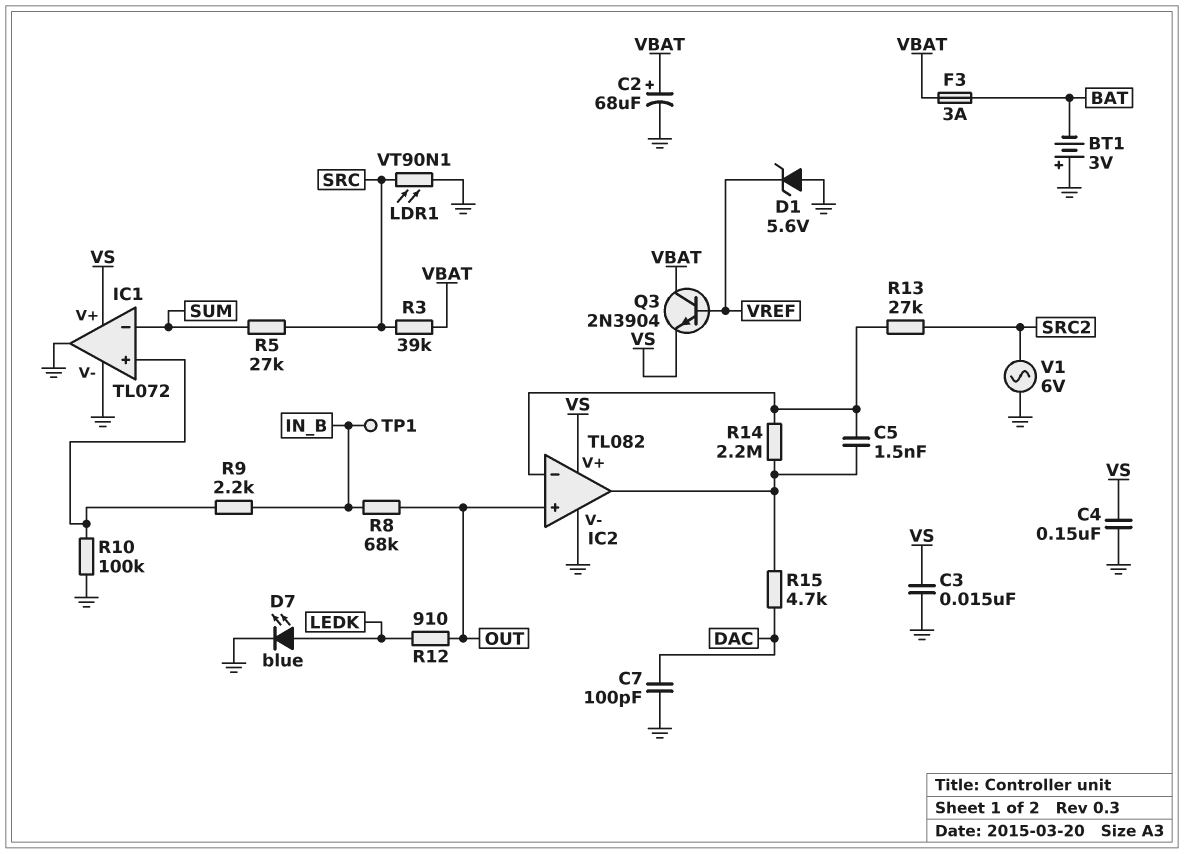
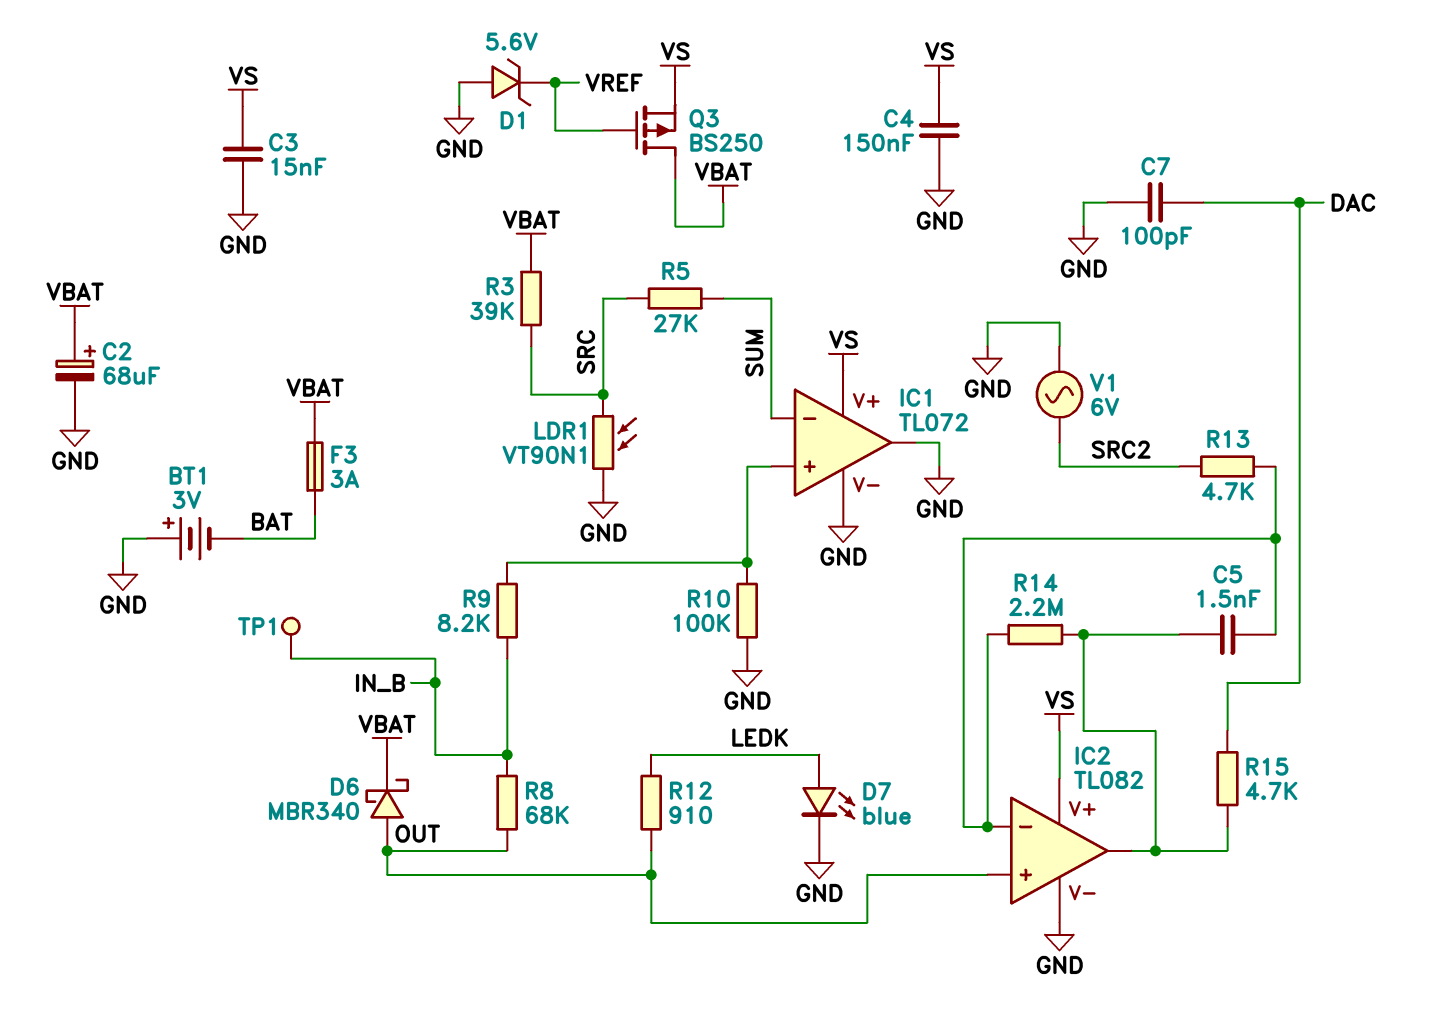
D6: none -> schottky MBR340 (A OUT, K VBAT)
Q3: NPN 2N3904 (B VREF, C VBAT, E VS) -> PMOS BS250 (G VREF, D VBAT, S VS)
R9: 2.2k (IC1/in+, IN_B) -> 8.2k (IC1/in+, IN_B)
R13: 27k (IC2/in-, SRC2) -> 4.7k (IC2/in-, SRC2)

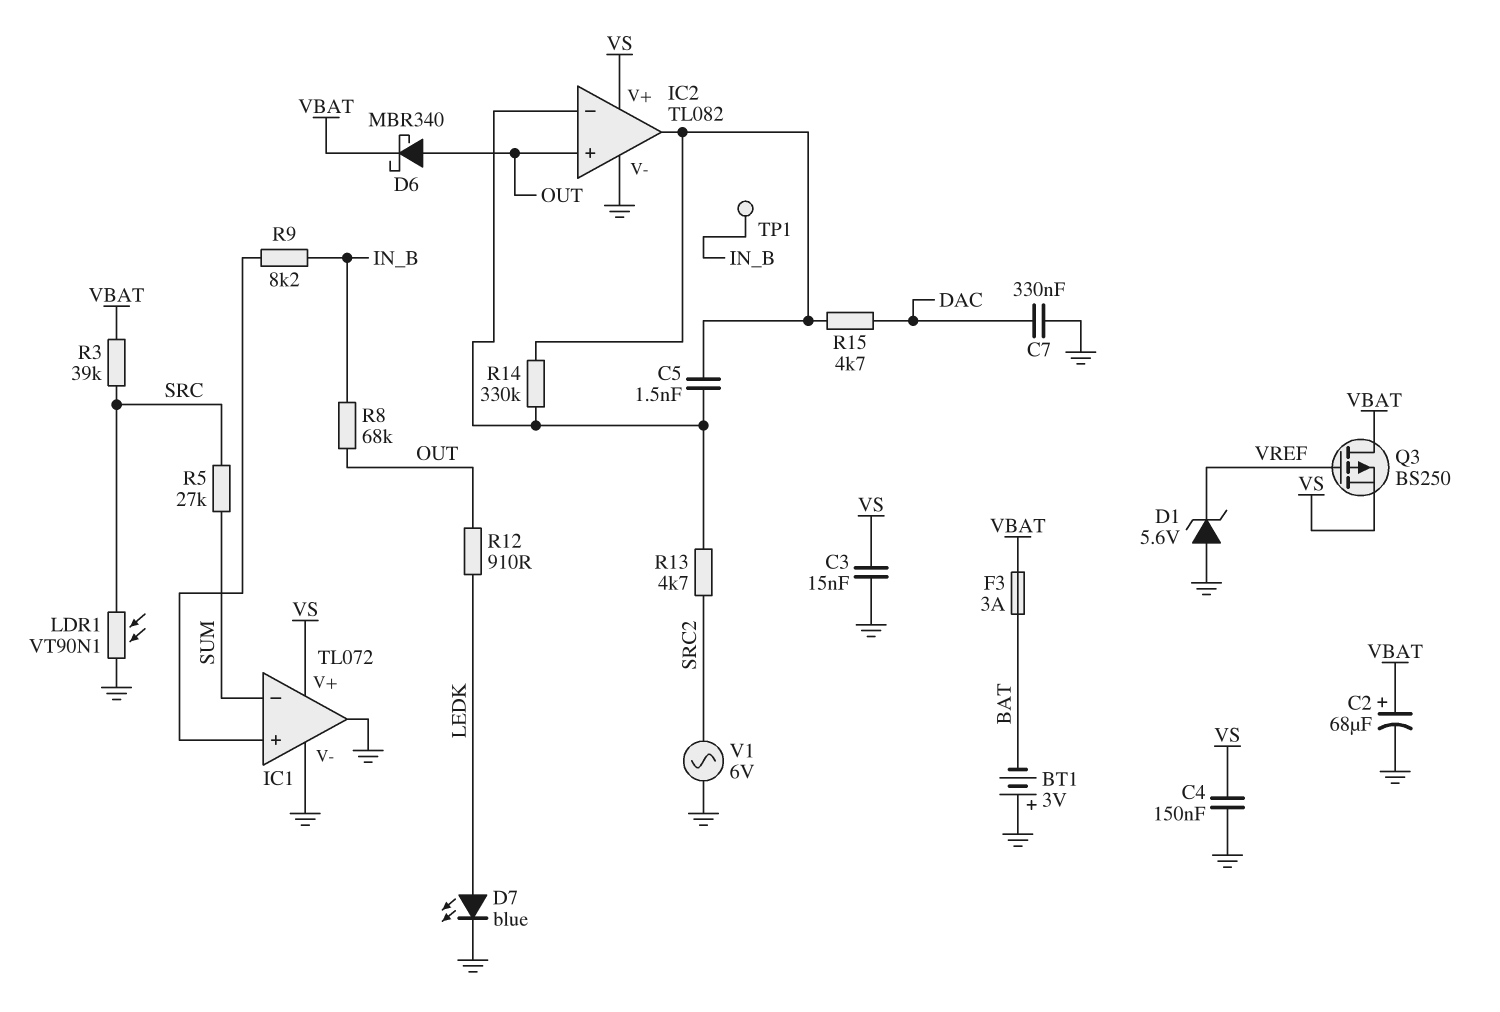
C7: 100pF (DAC, GND) -> 330nF (DAC, GND)
R10: 100k (GND, IC1/in+) -> none
R14: 2.2M (IC2/in-, IC2/out) -> 330k (IC2/in-, IC2/out)

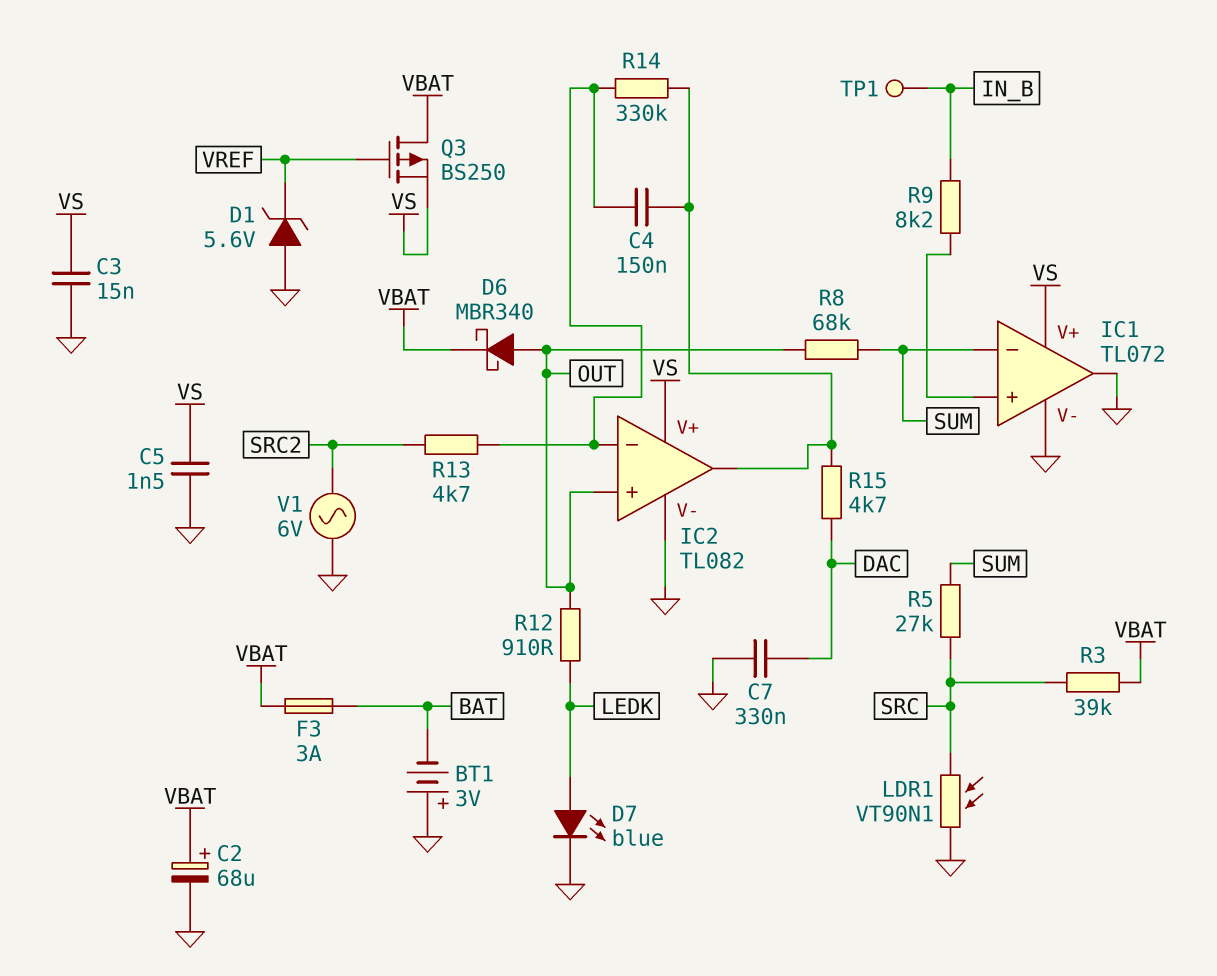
C4: 150nF (GND, VS) -> 150nF (IC2/in-, IC2/out)
C5: 1.5nF (IC2/in-, IC2/out) -> 1.5nF (GND, VS)
R8: 68k (IN_B, OUT) -> 68k (OUT, SUM)

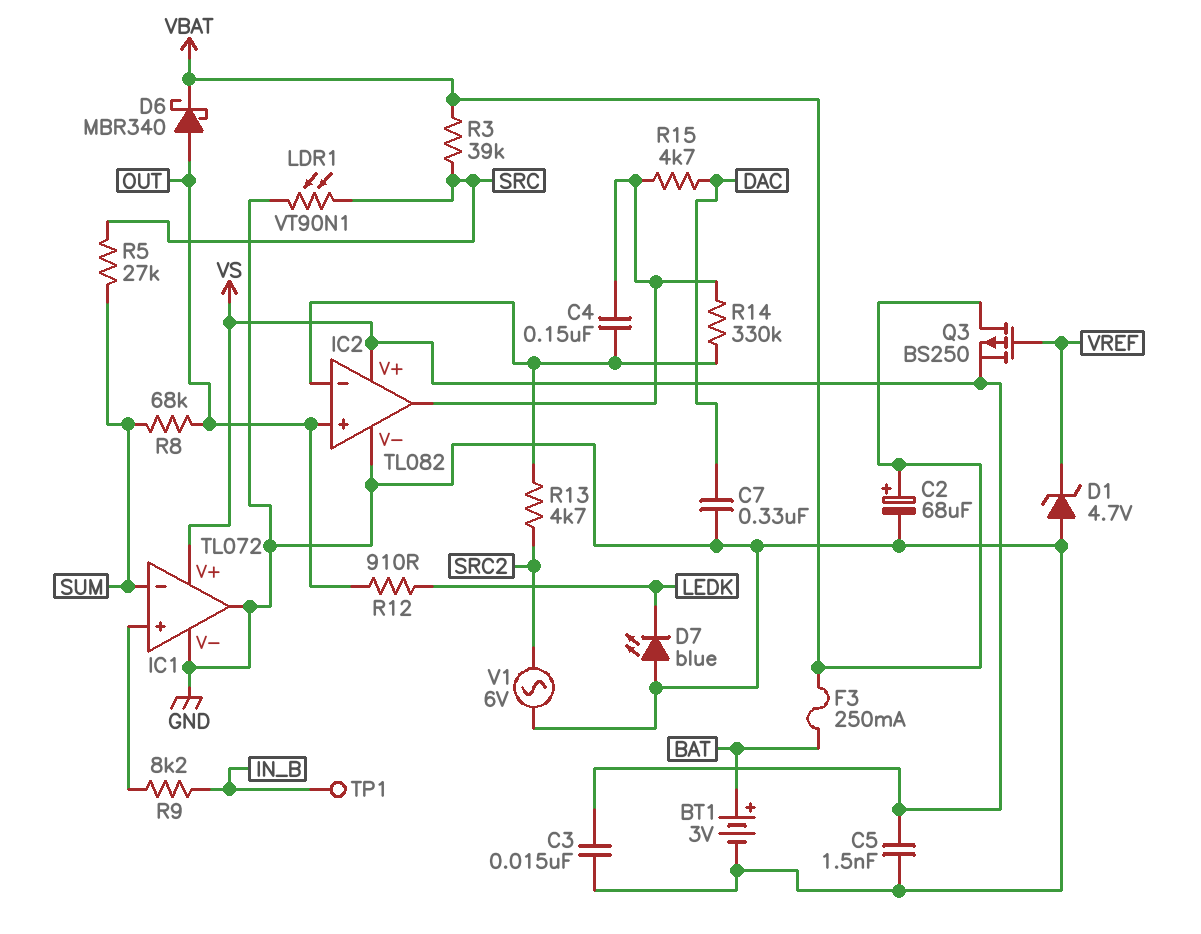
BT1: 3V (plus GND, minus BAT) -> 3V (plus BAT, minus GND)
D1: zener 5.6V (A GND, K VREF) -> zener 4.7V (A GND, K VREF)
D7: LED blue (A LEDK, K GND) -> LED blue (A GND, K LEDK)
F3: 3A (BAT, VBAT) -> 250mA (BAT, VBAT)

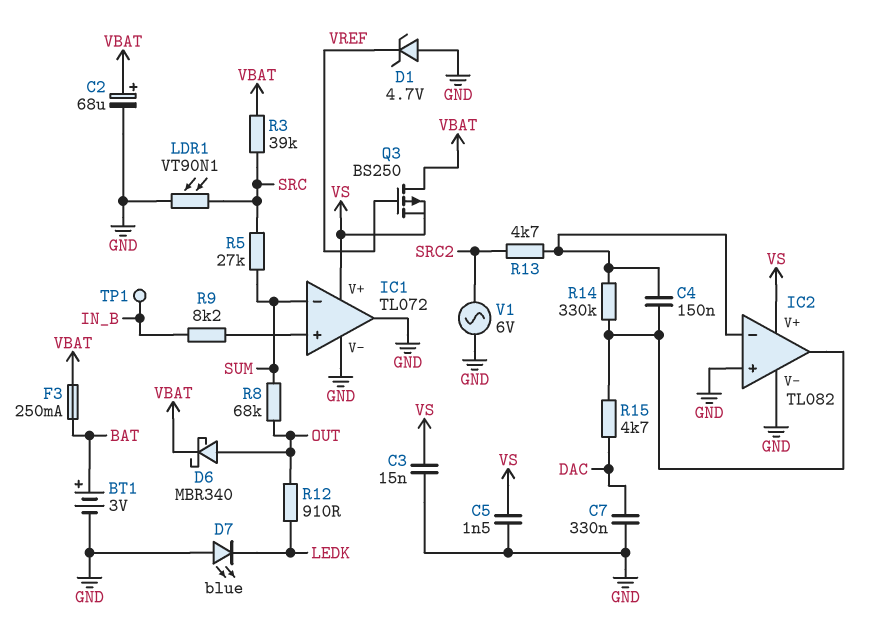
IC2 pin in+: OUT -> GND

